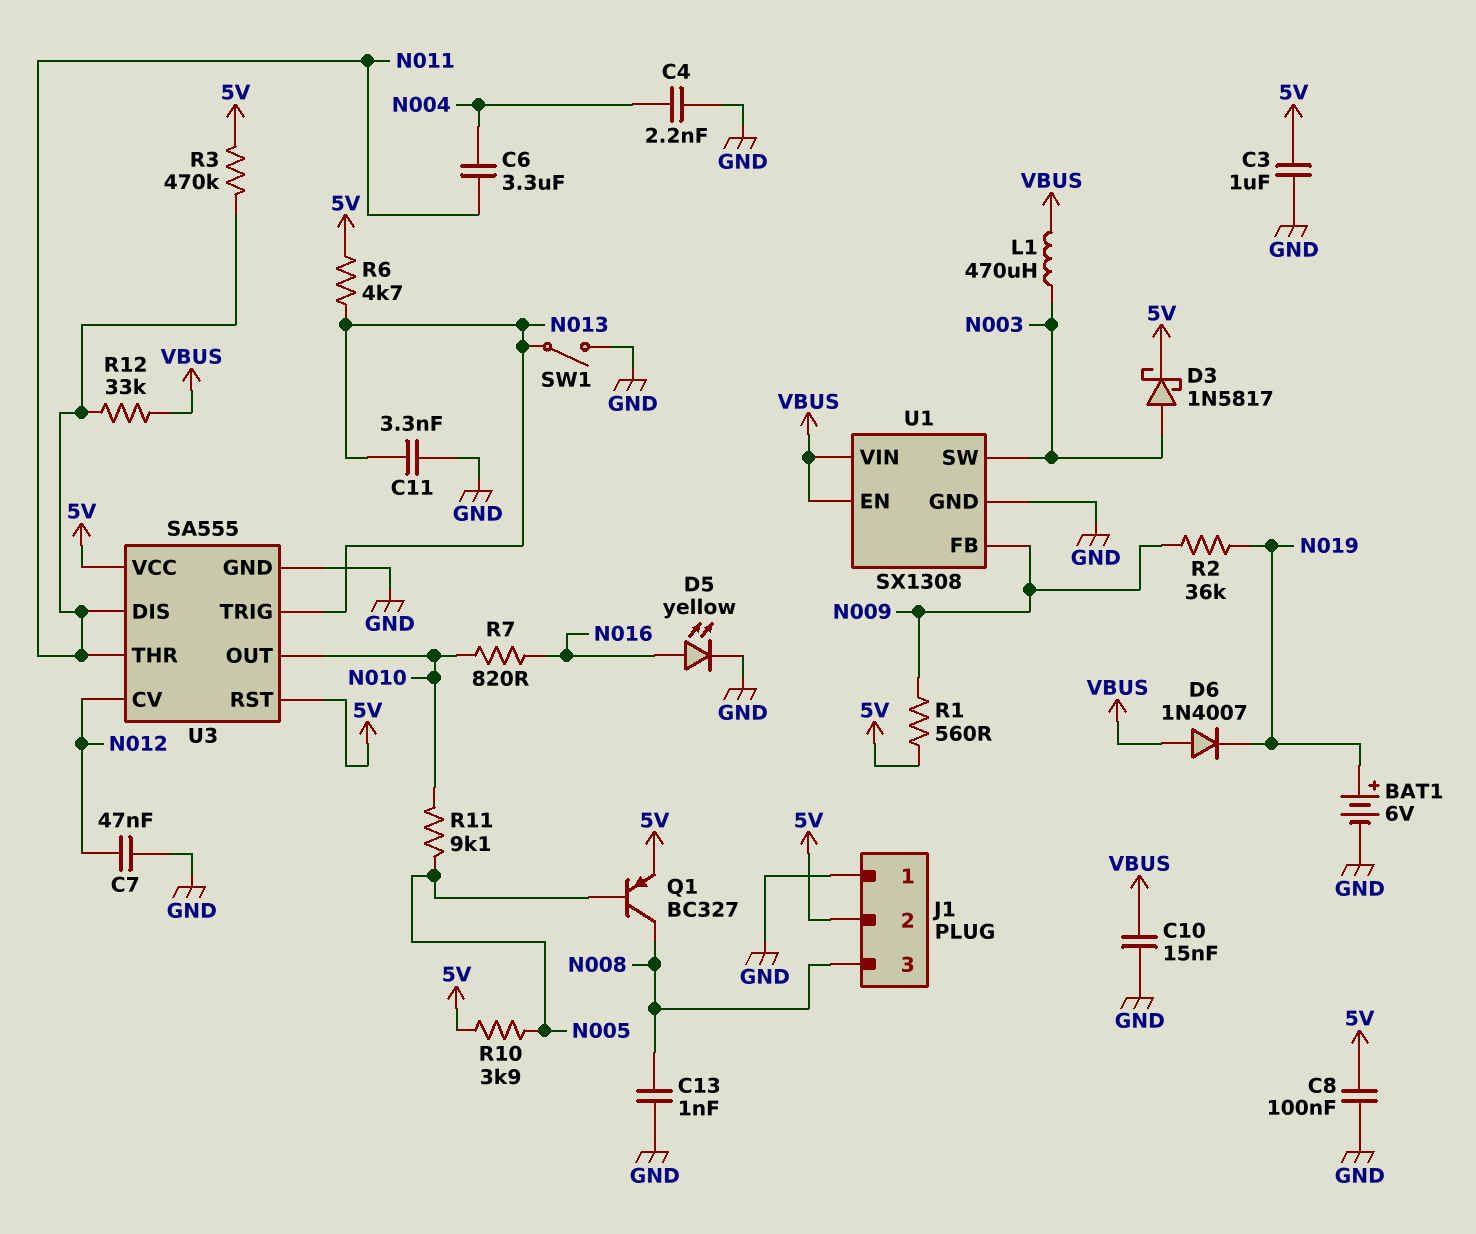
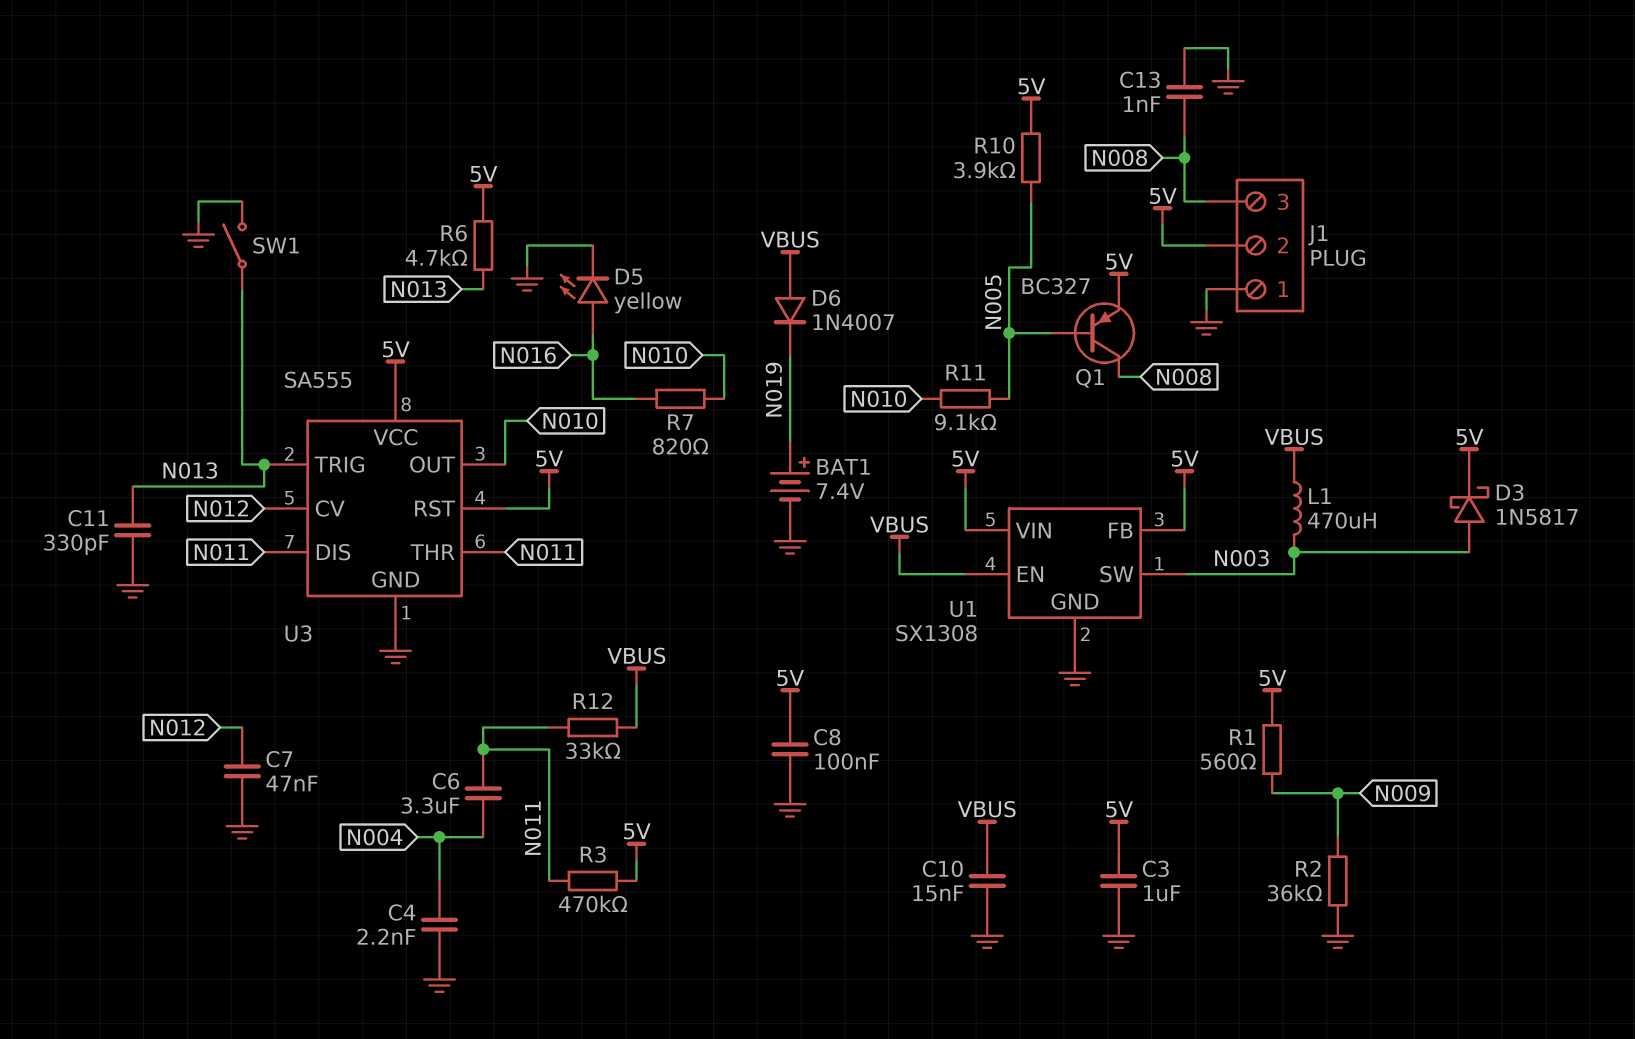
BAT1: 6V (plus N019, minus GND) -> 7.4V (plus N019, minus GND)
C11: 3.3nF (GND, N013) -> 330pF (GND, N013)
R2: 36k (N009, N019) -> 36k (GND, N009)
U1 pin FB: N009 -> 5V
U1 pin VIN: VBUS -> 5V

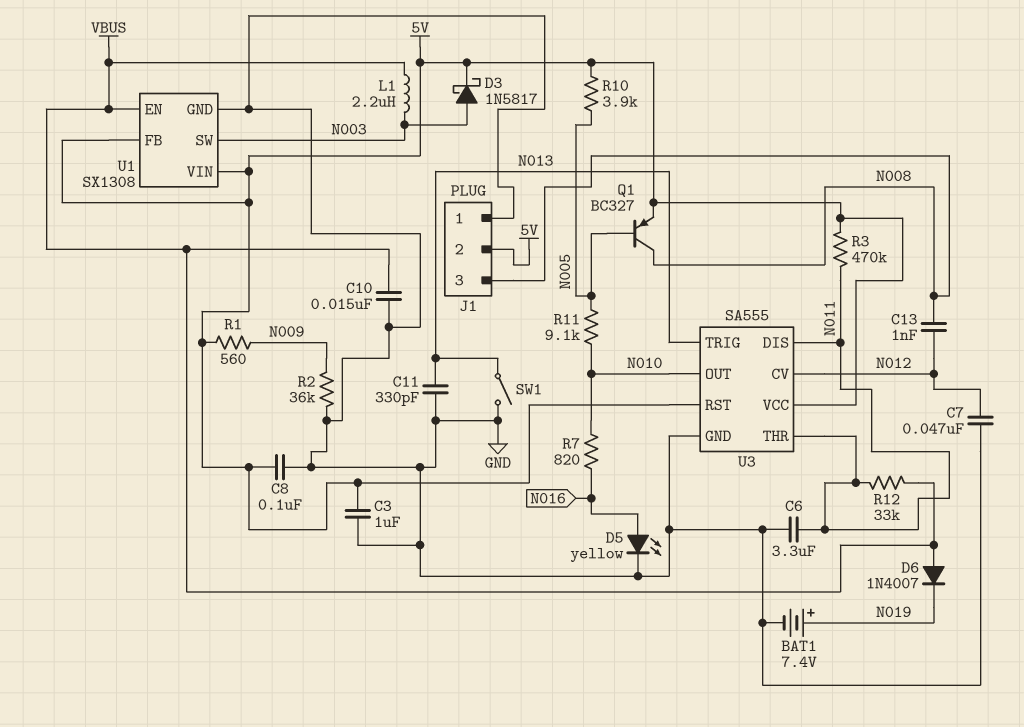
C4: 2.2nF (GND, N004) -> none
C6: 3.3uF (N004, N011) -> 3.3uF (GND, N011)
C13: 1nF (GND, N008) -> 1nF (N008, N012)
L1: 470uH (N003, VBUS) -> 2.2uH (N003, VBUS)
R6: 4.7k (5V, N013) -> none

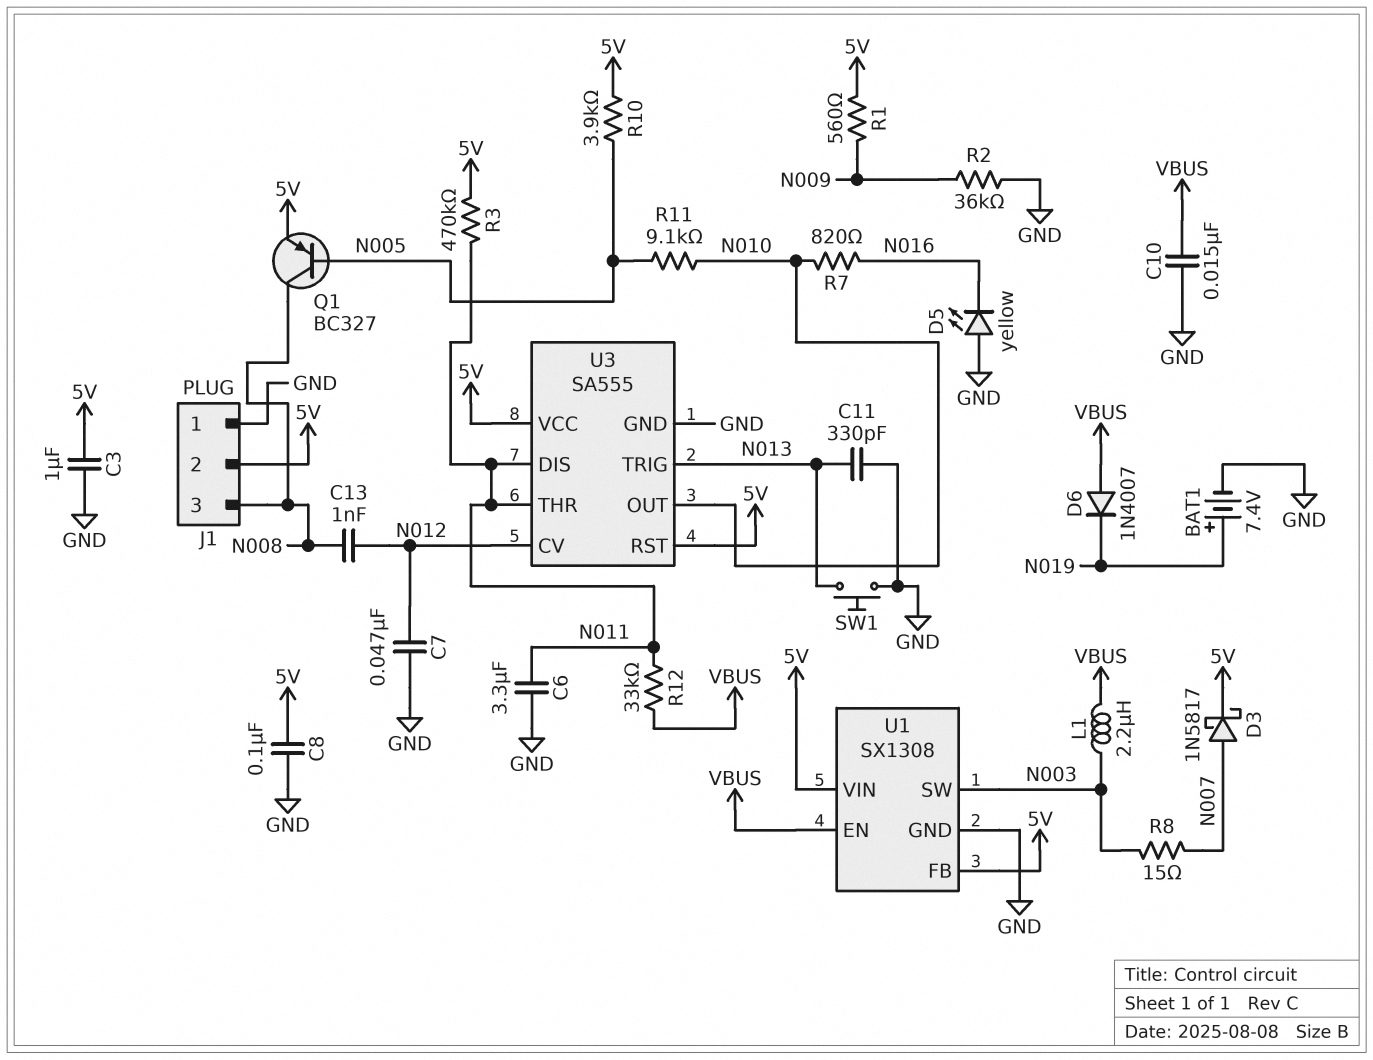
D3: schottky 1N5817 (A N003, K 5V) -> schottky 1N5817 (A N007, K 5V)
D5: LED yellow (A N016, K GND) -> LED yellow (A GND, K N016)
R8: none -> 15 (N003, N007)
SW1: switch (GND, N013) -> button (GND, N013)

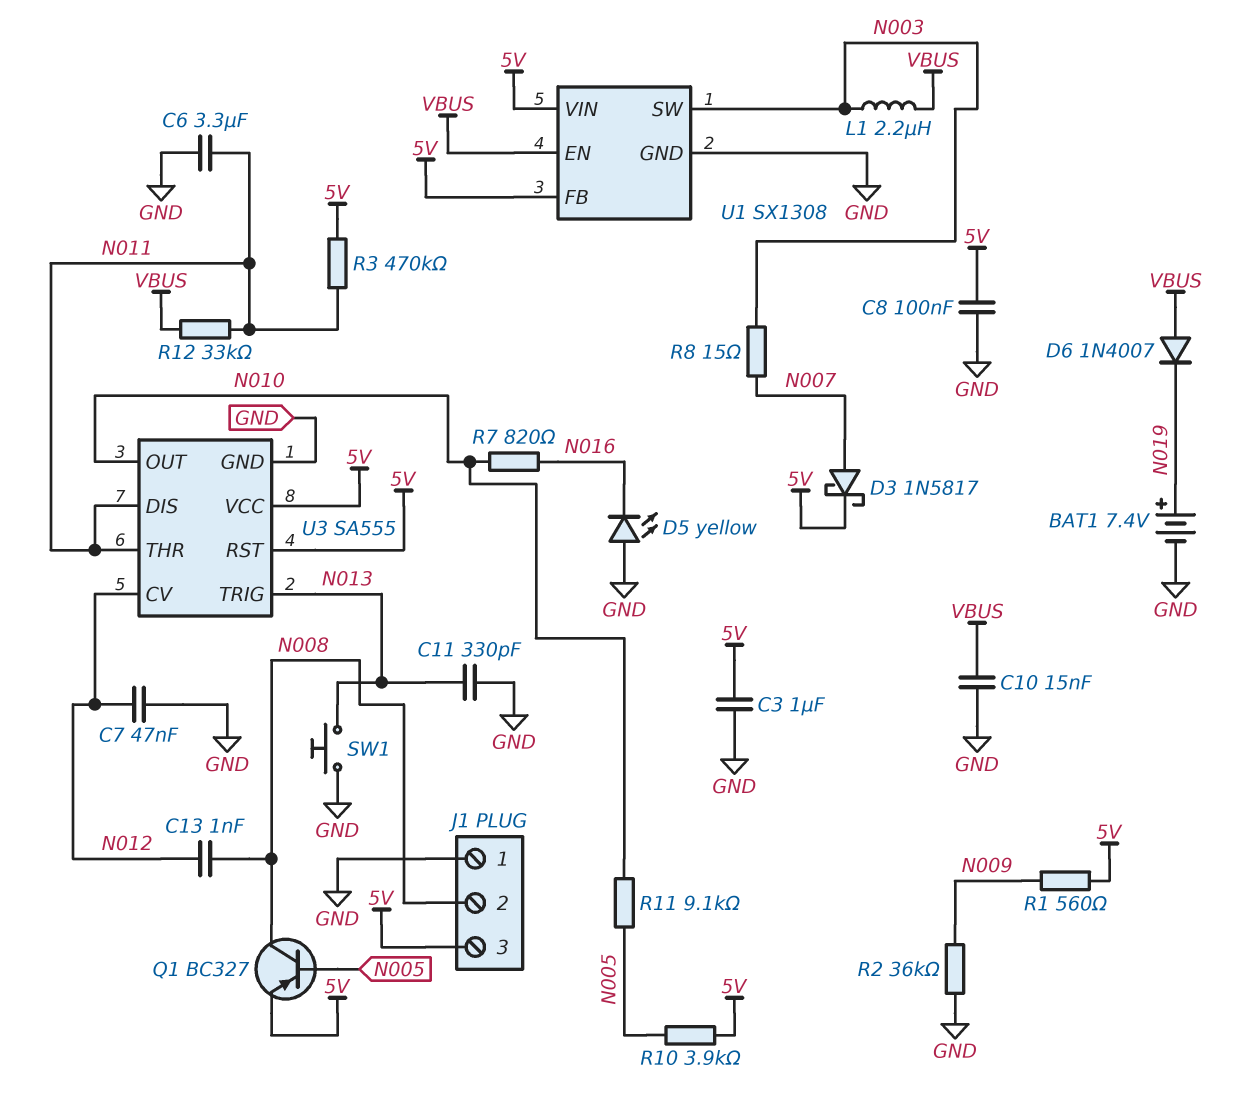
J1 pin 2: 5V -> N008
J1 pin 3: N008 -> 5V

